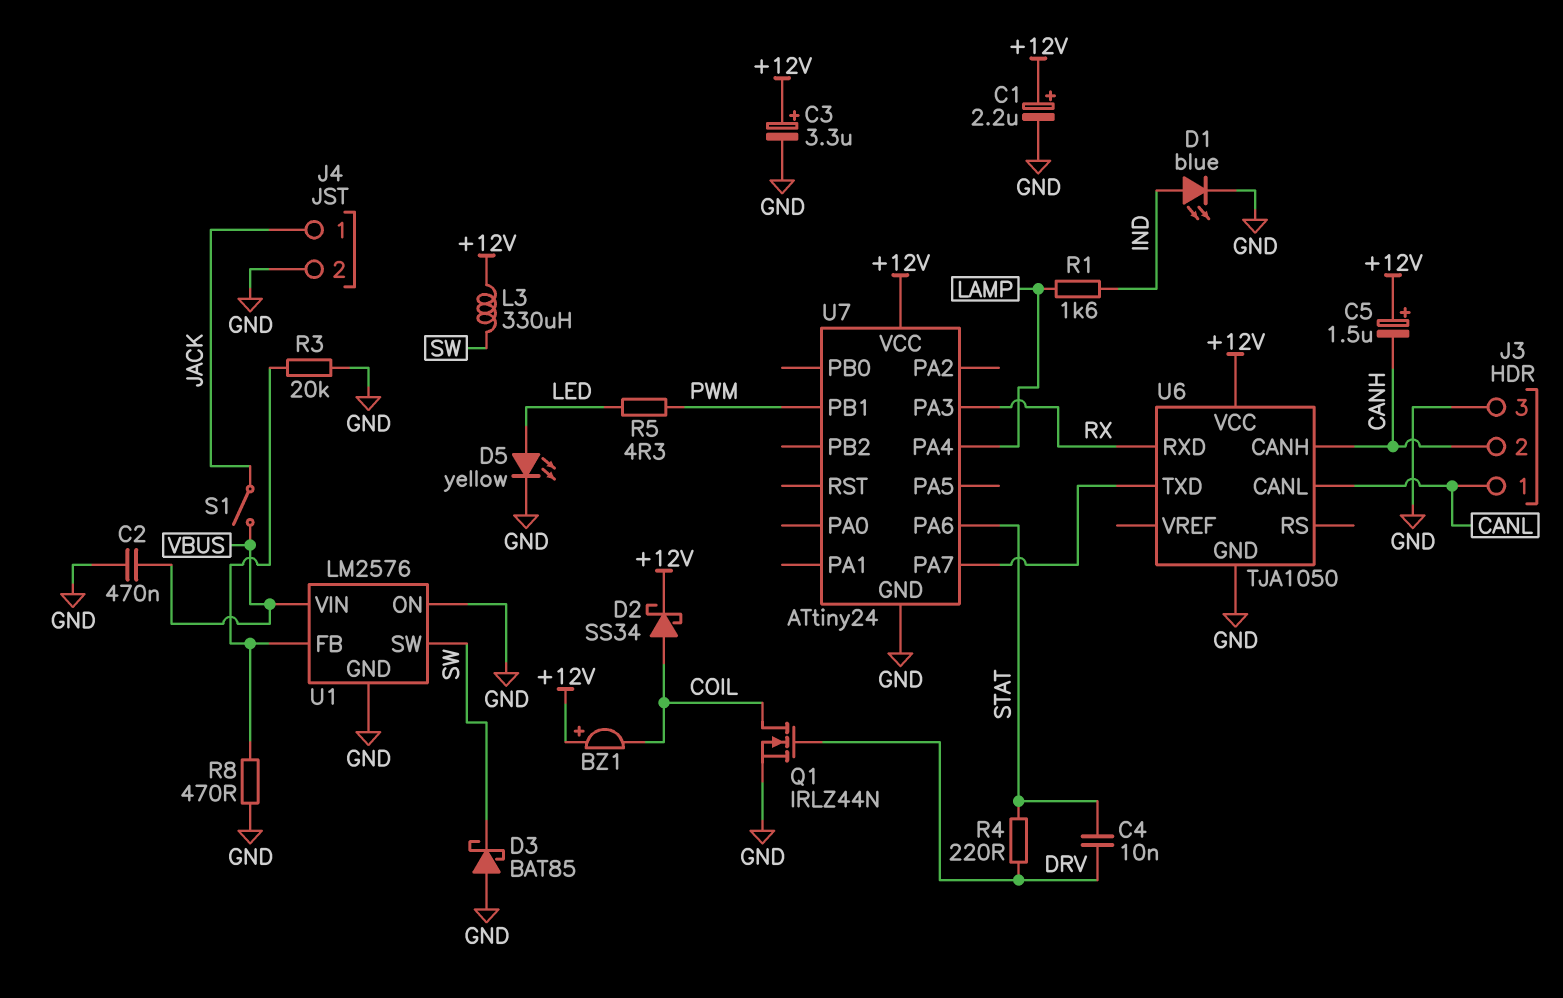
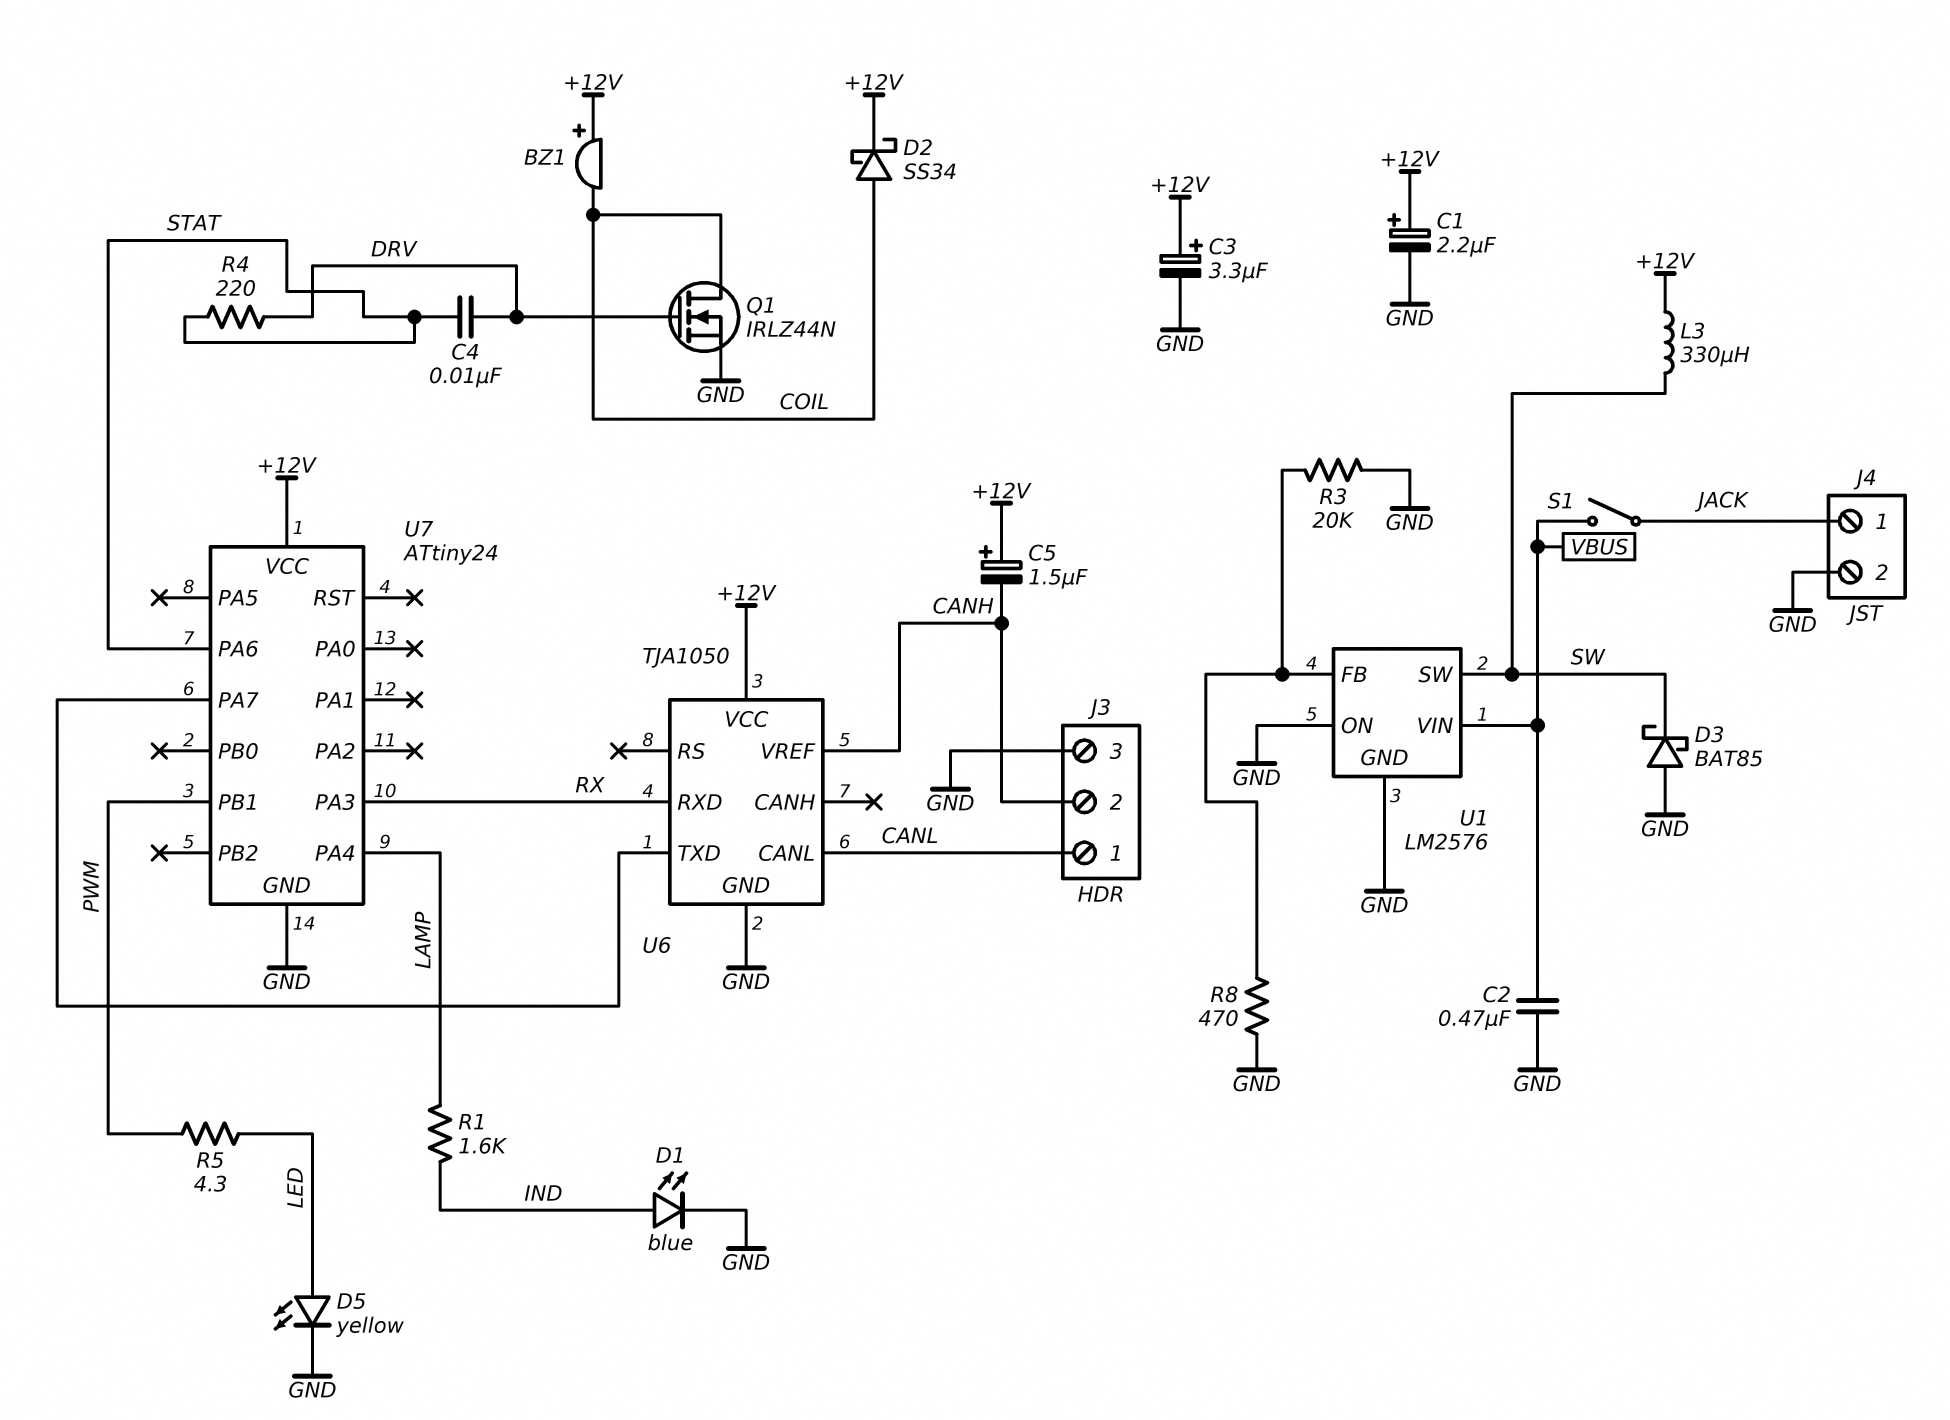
U6 pin CANH: CANH -> none
U6 pin VREF: none -> CANH

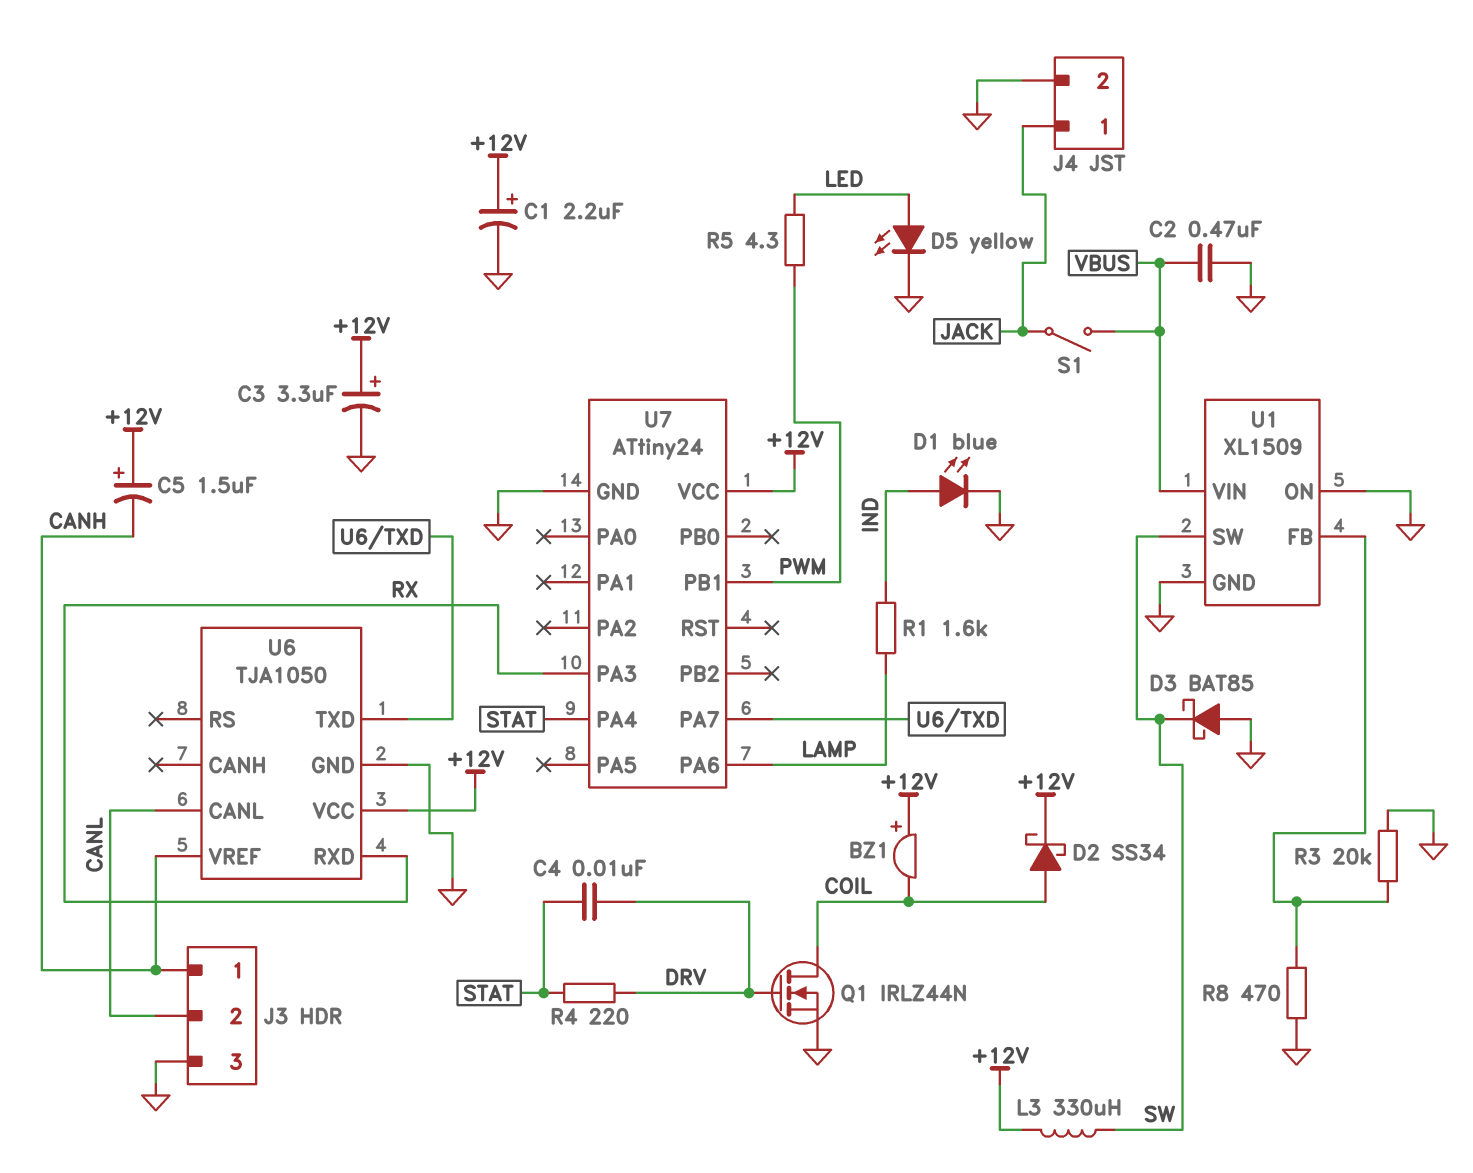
J3 pin 1: CANL -> CANH
J3 pin 2: CANH -> CANL
U1: LM2576 -> XL1509
U7 pin PA4: LAMP -> STAT
U7 pin PA6: STAT -> LAMP

